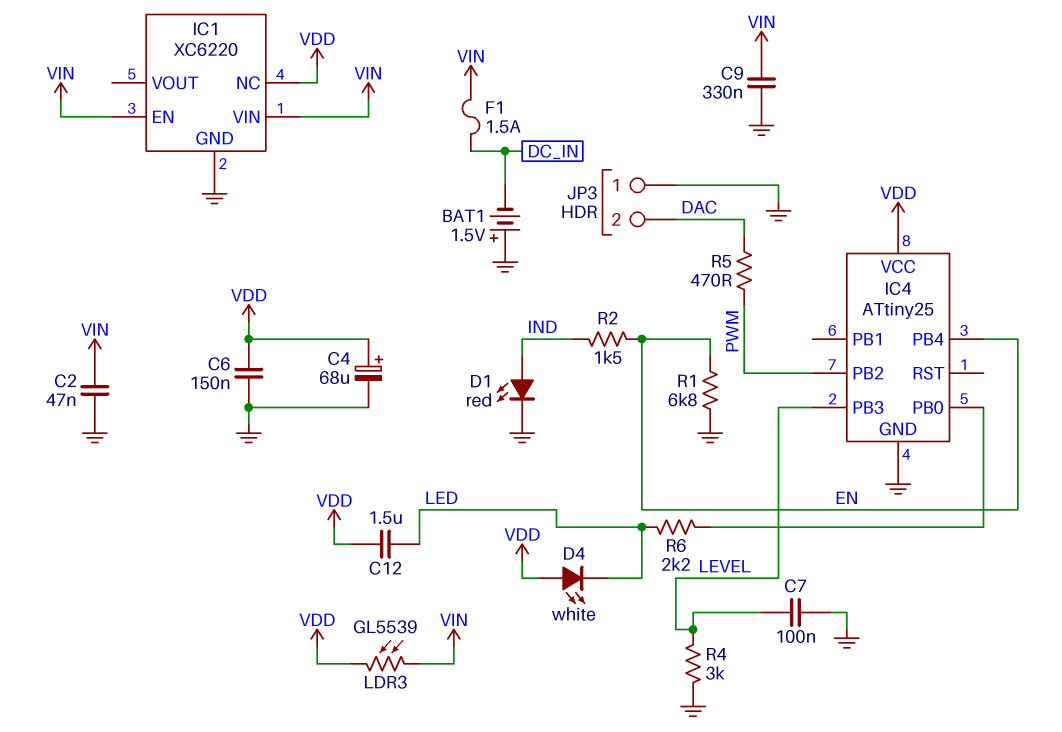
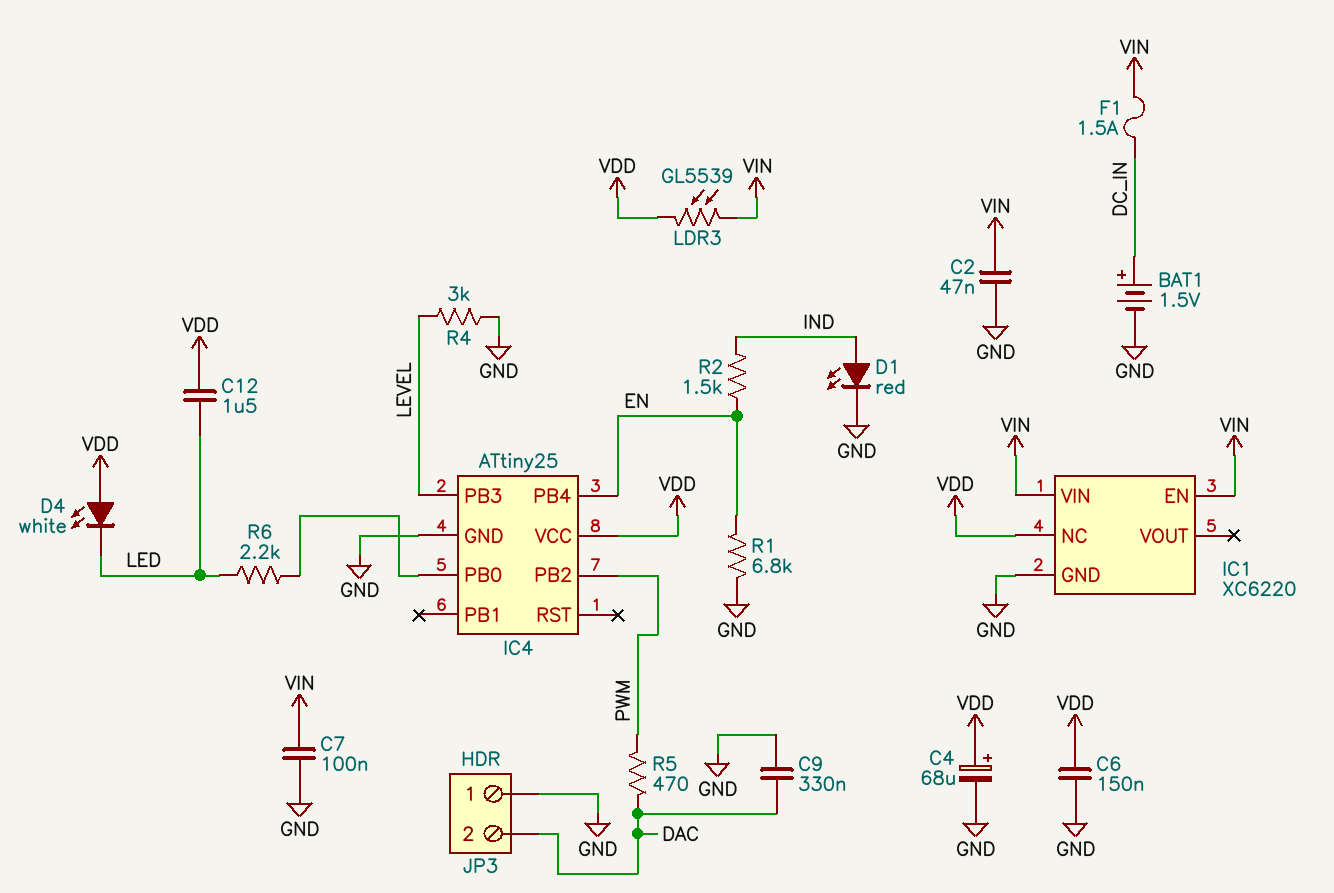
BAT1: 1.5V (plus GND, minus DC_IN) -> 1.5V (plus DC_IN, minus GND)
C7: 100nF (GND, LEVEL) -> 100nF (GND, VIN)
C9: 330nF (GND, VIN) -> 330nF (DAC, GND)

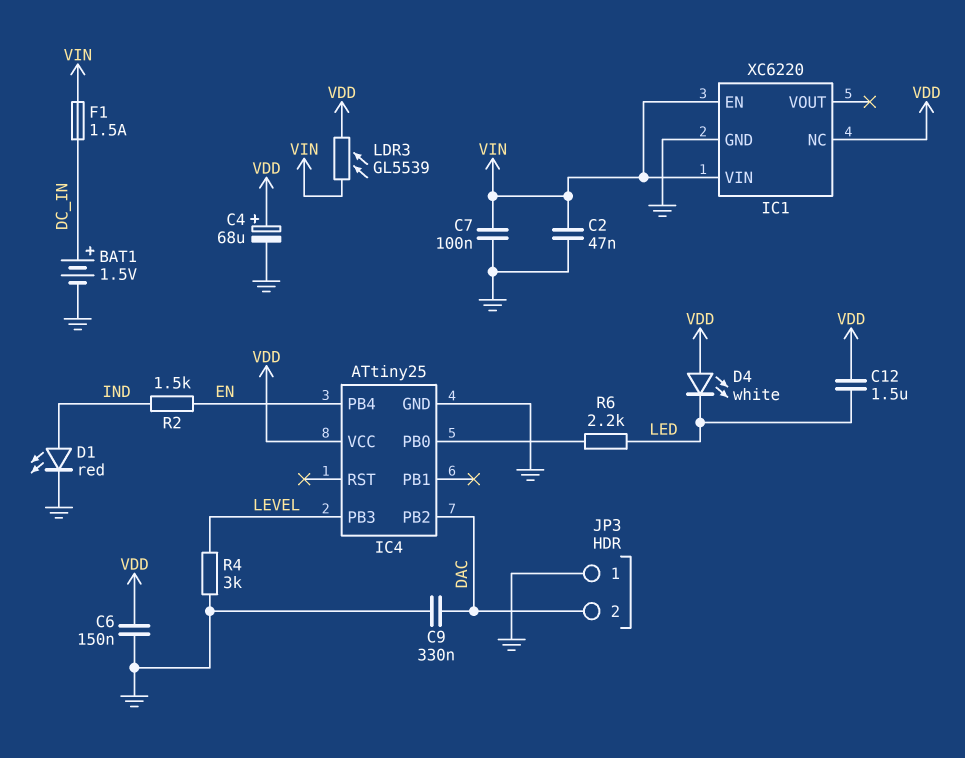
IC4 pin PB2: PWM -> DAC
R1: 6.8k (EN, GND) -> none
R5: 470 (DAC, PWM) -> none

